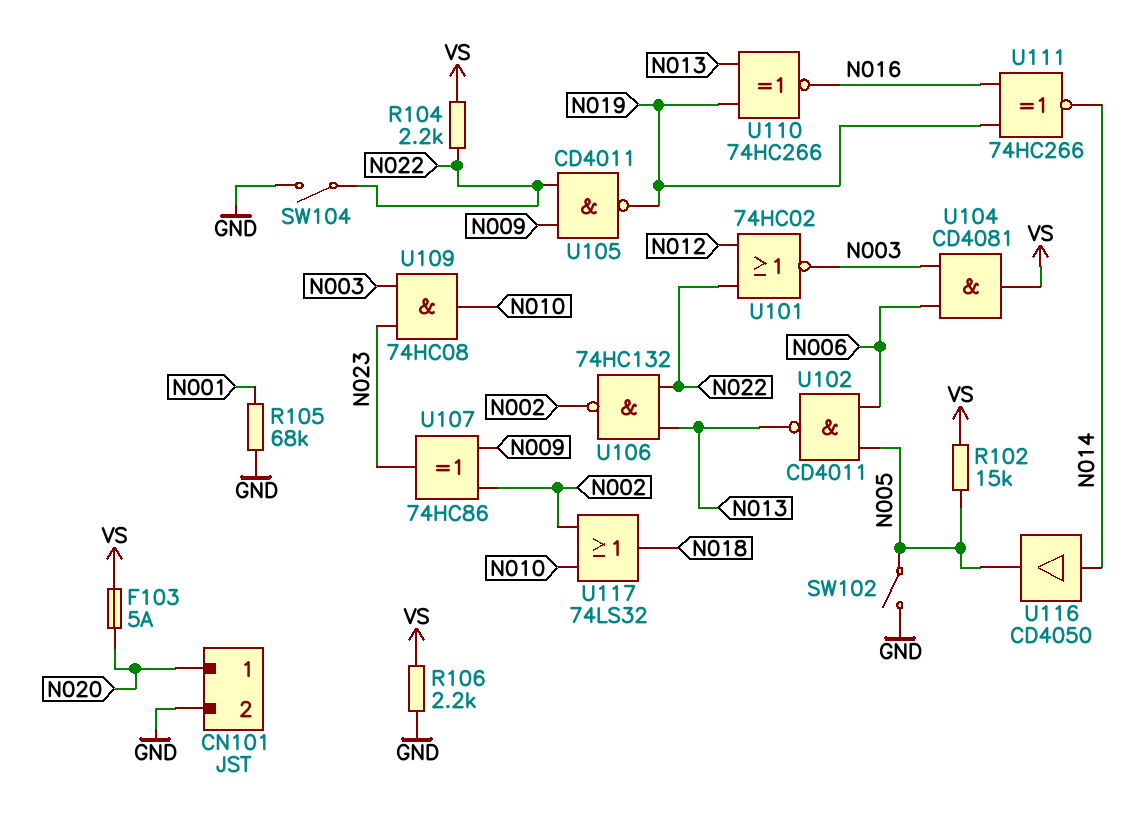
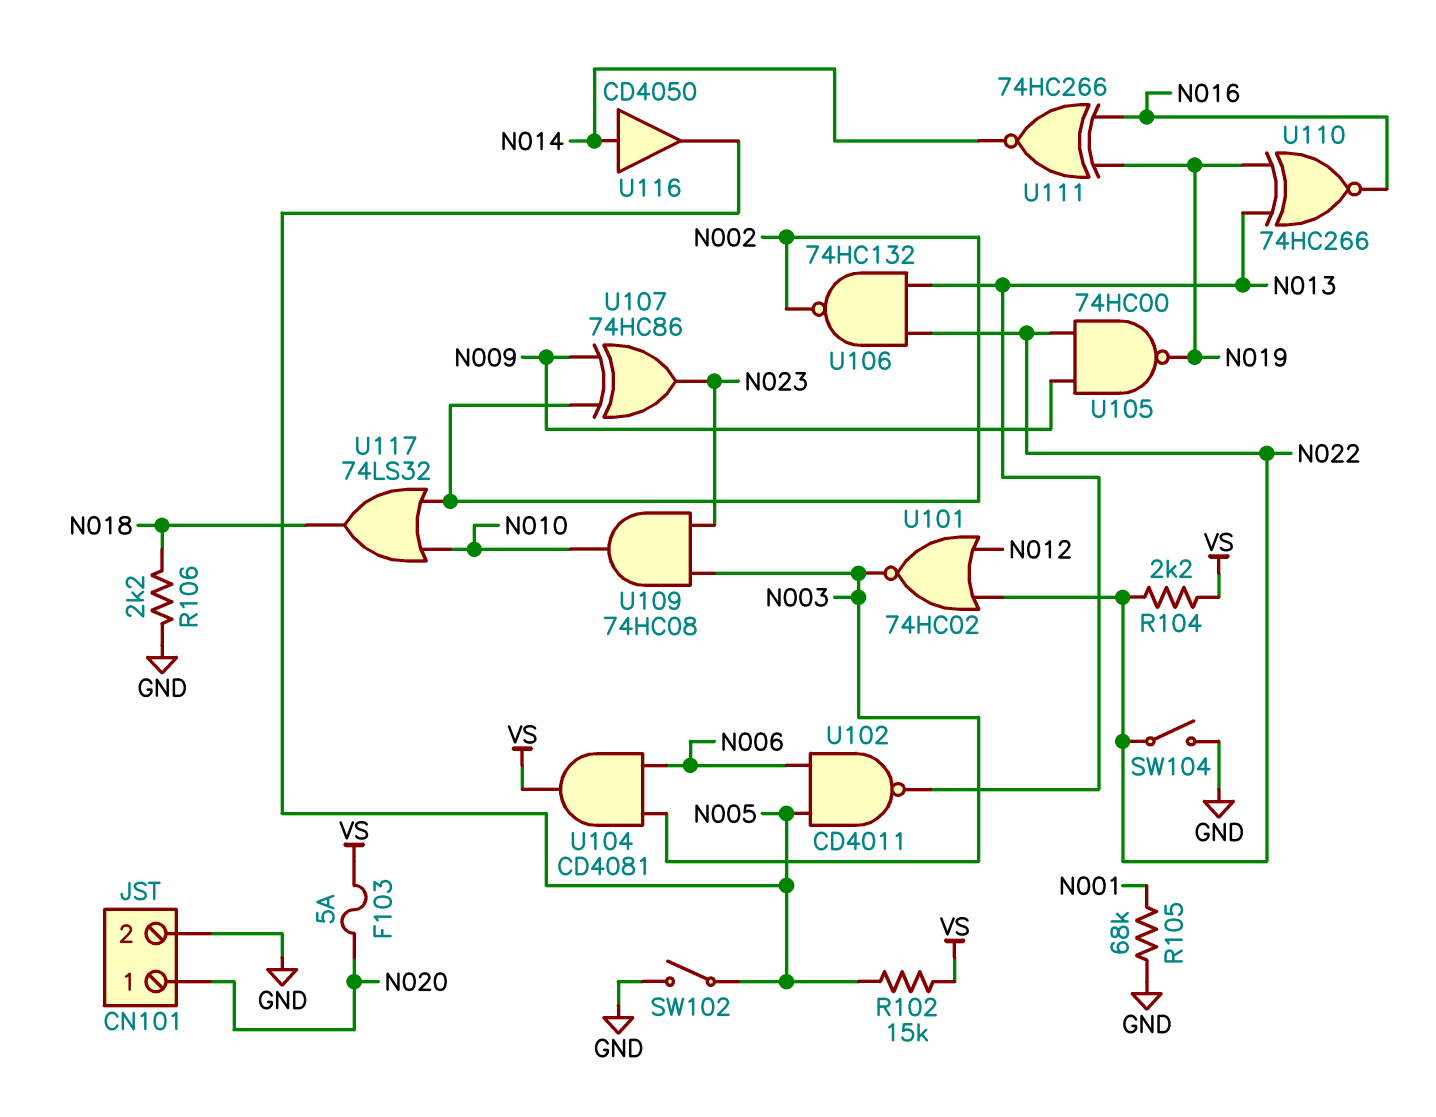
R106: 2.2k (GND, VS) -> 2.2k (GND, N018)
U105: NAND CD4011 (in N009, in N022, out N019) -> NAND 74HC00 (in N009, in N022, out N019)

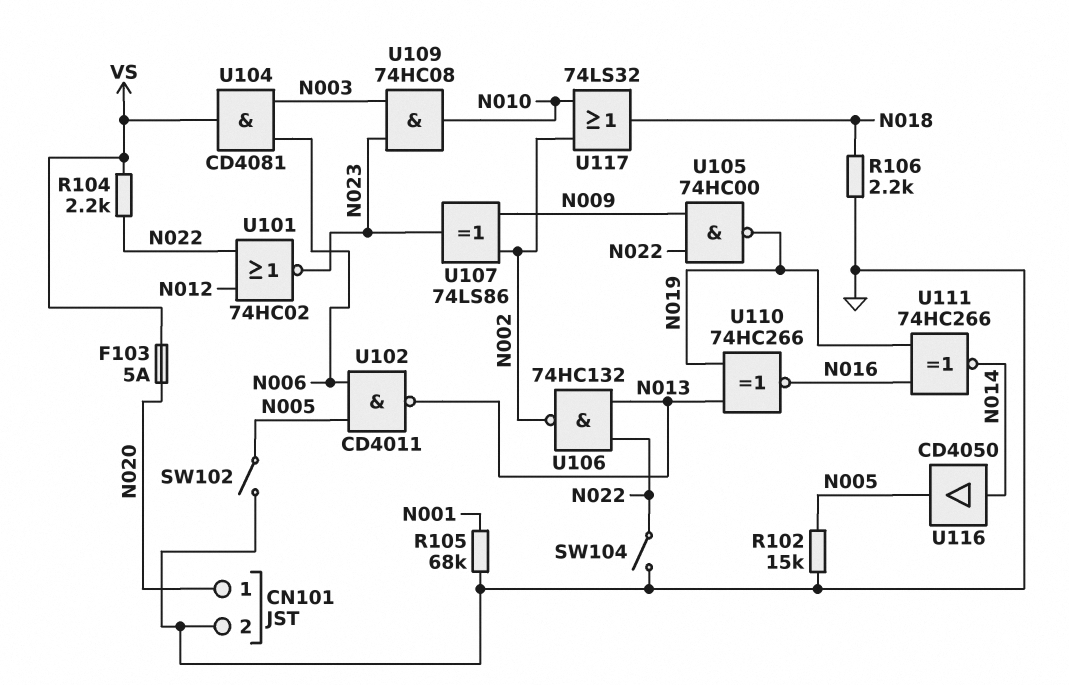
R102: 15k (N005, VS) -> 15k (GND, N005)
U101: NOR 74HC02 (in N012, in N022, out N003) -> NOR 74HC02 (in N012, in N022, out N023)
U107: XOR 74HC86 (in N002, in N009, out N023) -> XOR 74LS86 (in N002, in N009, out N023)

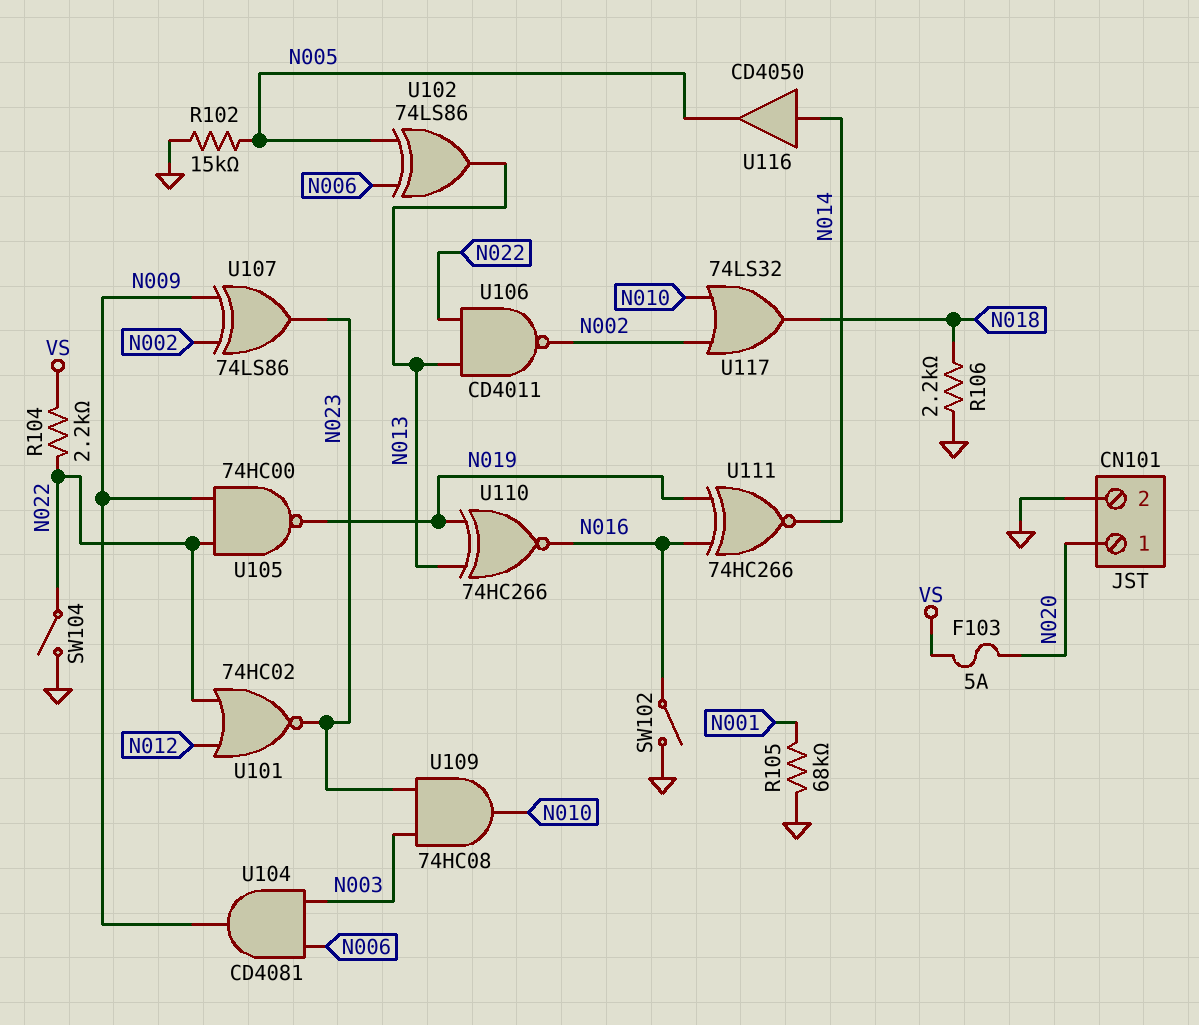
SW102: switch (GND, N005) -> switch (GND, N016)
U102: NAND CD4011 (in N005, in N006, out N013) -> XOR 74LS86 (in N005, in N006, out N013)
U104: AND CD4081 (in N003, in N006, out VS) -> AND CD4081 (in N003, in N006, out N009)
U106: NAND 74HC132 (in N013, in N022, out N002) -> NAND CD4011 (in N013, in N022, out N002)

